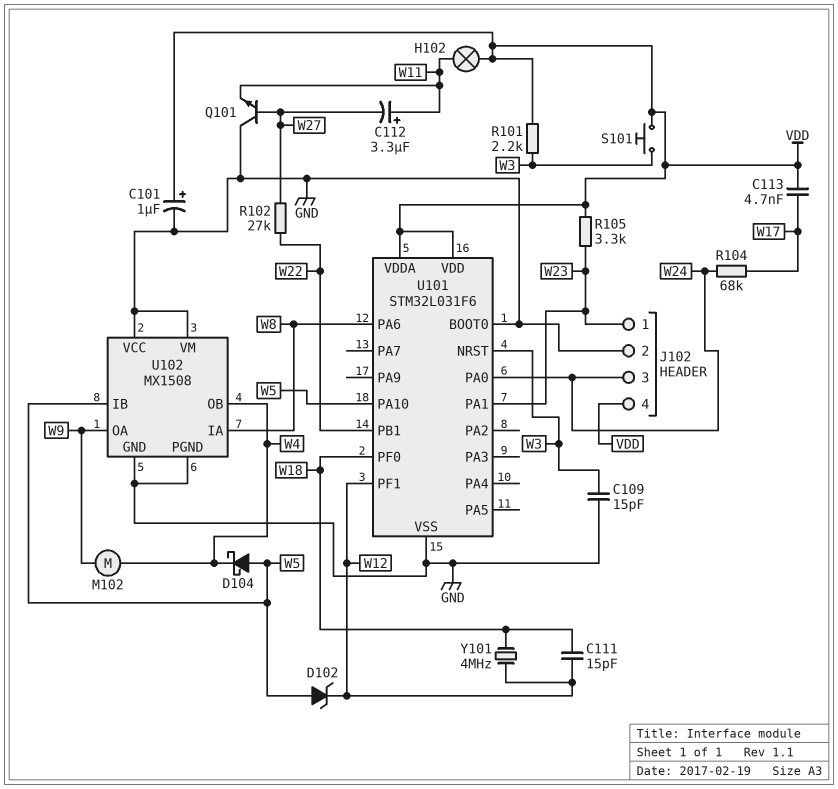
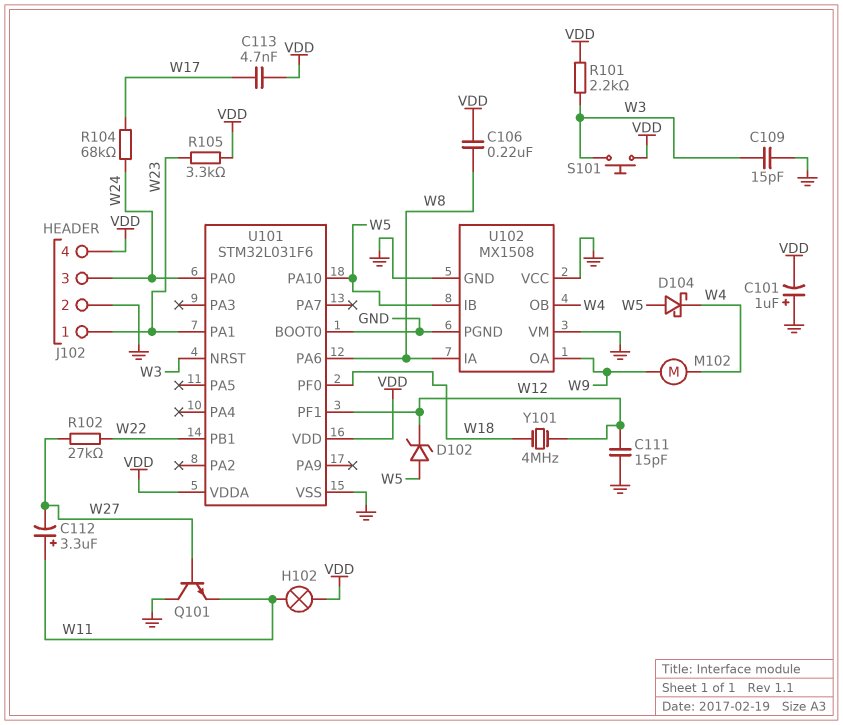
C101: 1uF (plus VDD, minus GND) -> 1uF (plus GND, minus VDD)
C106: none -> 220nF (VDD, W8)
C111: 15pF (W12, W18) -> 15pF (GND, W12)

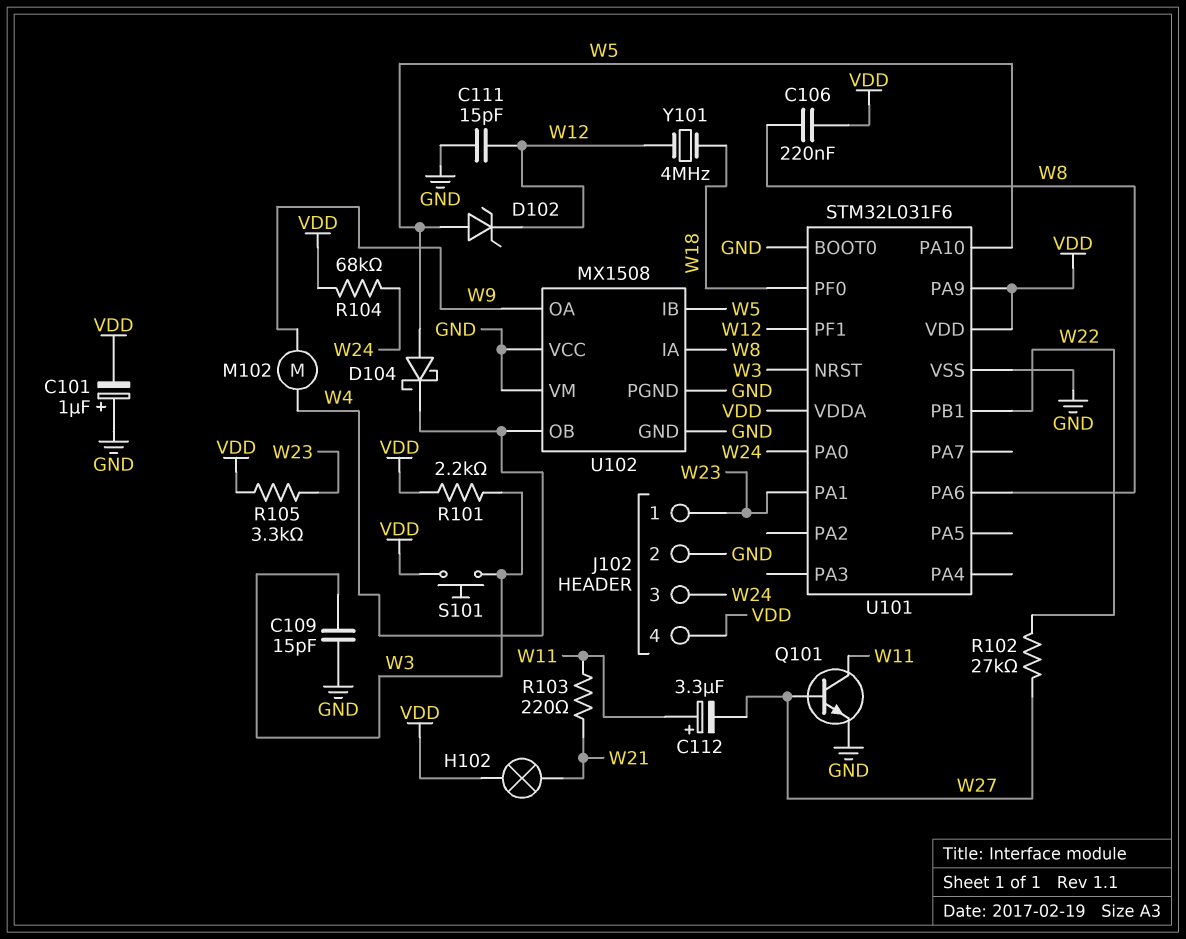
C113: 4.7nF (VDD, W17) -> none
H102: lamp (VDD, W11) -> lamp (VDD, W21)
Q101: NPN (B W27, C GND, E W11) -> NPN (B W27, C W11, E GND)
R103: none -> 220 (W11, W21)
R104: 68k (W17, W24) -> 68k (VDD, W24)
U101 pin PA9: none -> VDD

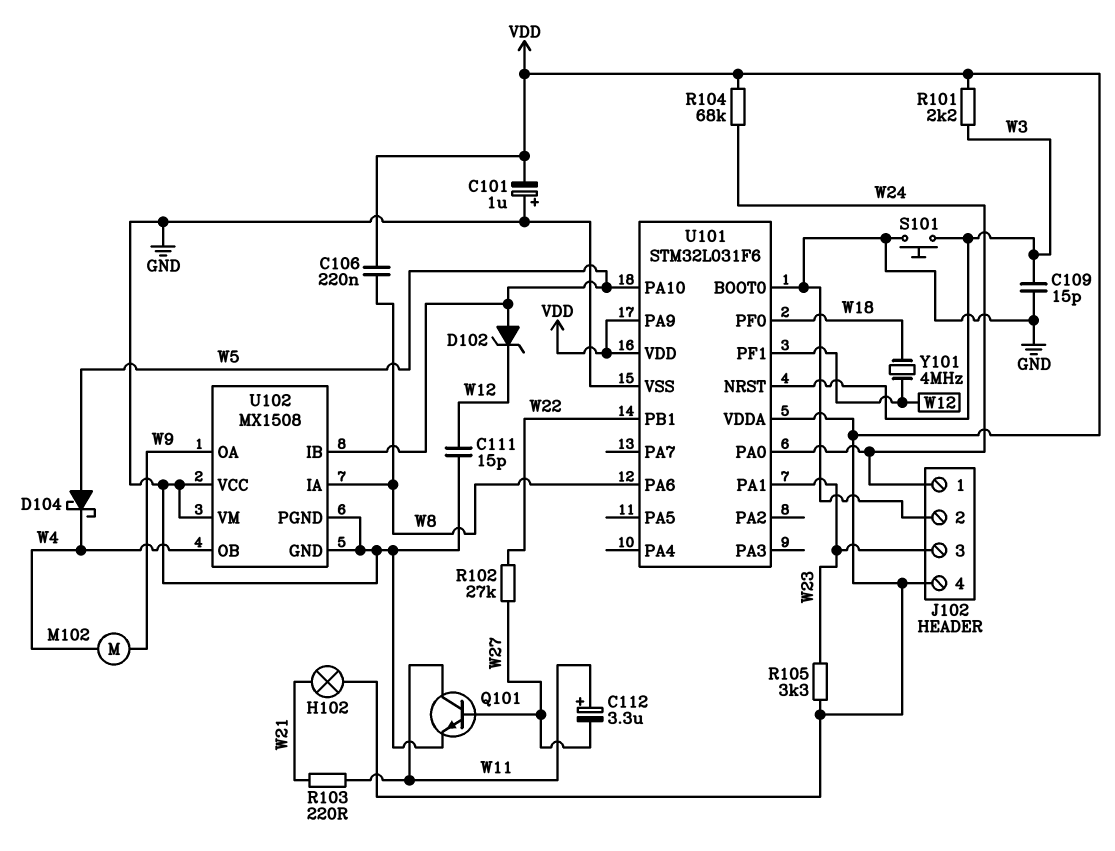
J102 pin 1: W23 -> W24
J102 pin 3: W24 -> W23
S101: button (VDD, W3) -> button (GND, W3)

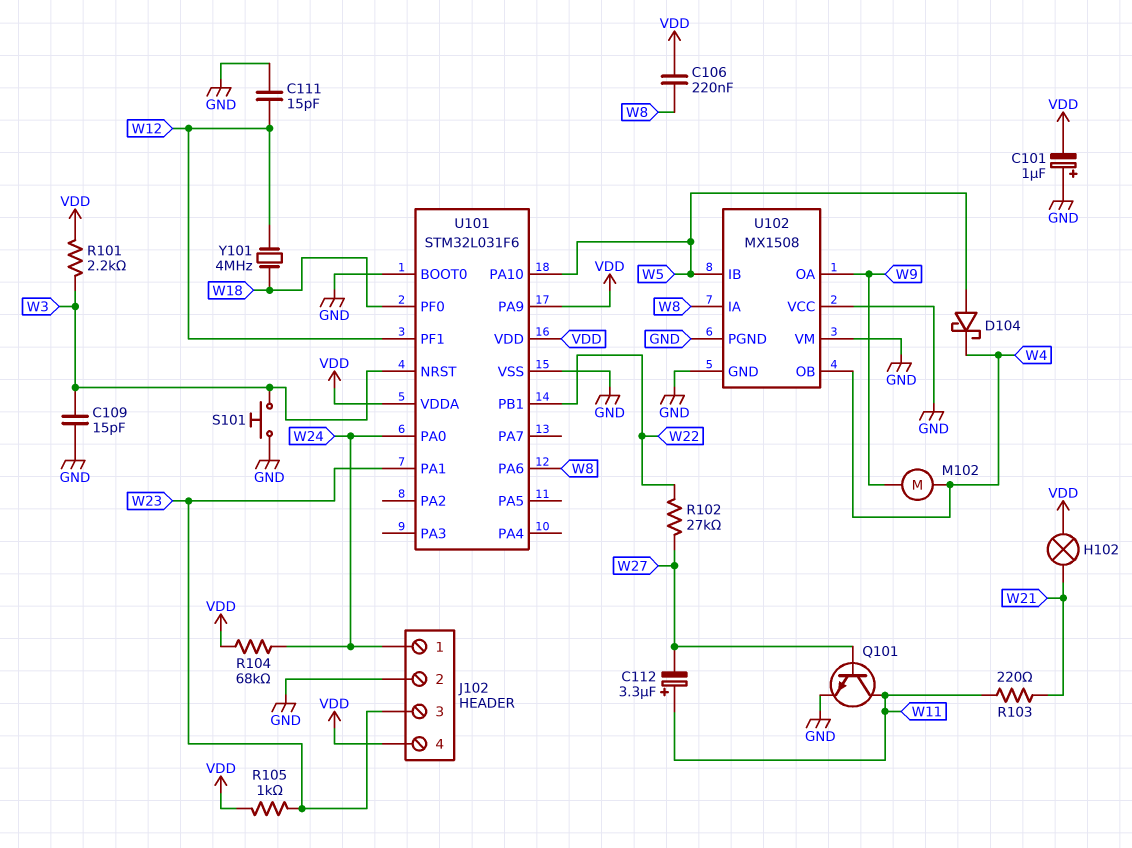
D102: zener (A W5, K W12) -> none
R105: 3.3k (VDD, W23) -> 1k (VDD, W23)

